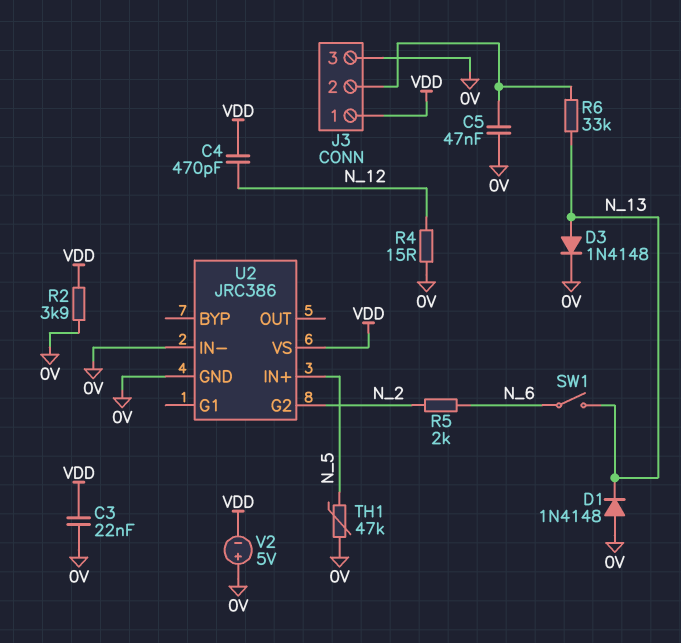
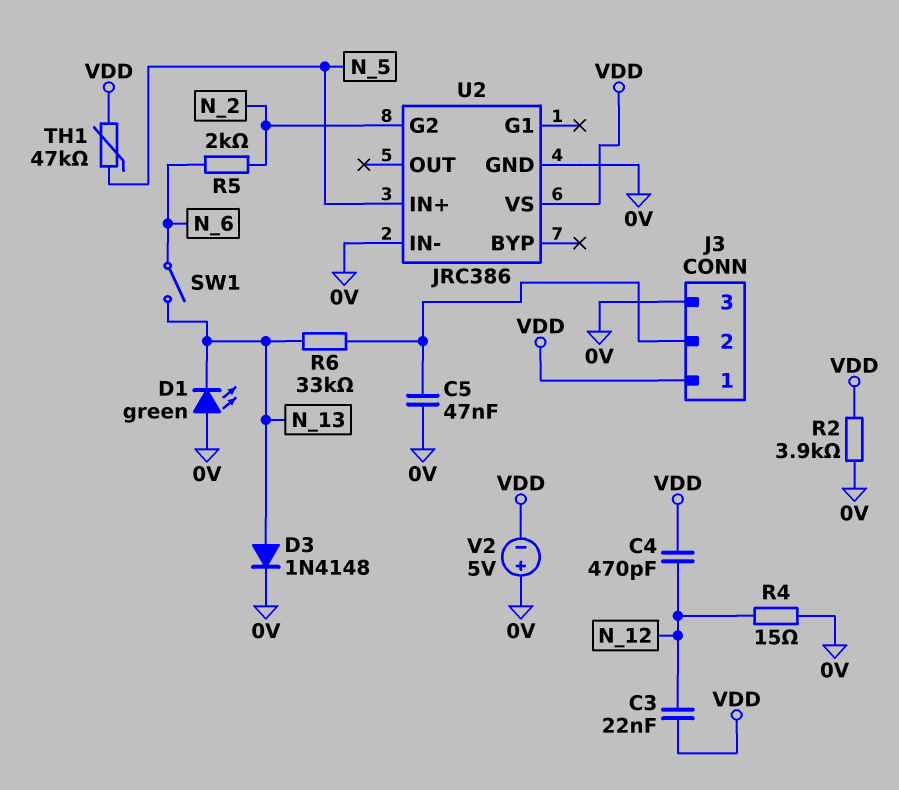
C3: 22nF (0V, VDD) -> 22nF (N_12, VDD)
D1: diode 1N4148 (A 0V, K N_13) -> LED green (A 0V, K N_13)
TH1: 47k (0V, N_5) -> 47k (N_5, VDD)

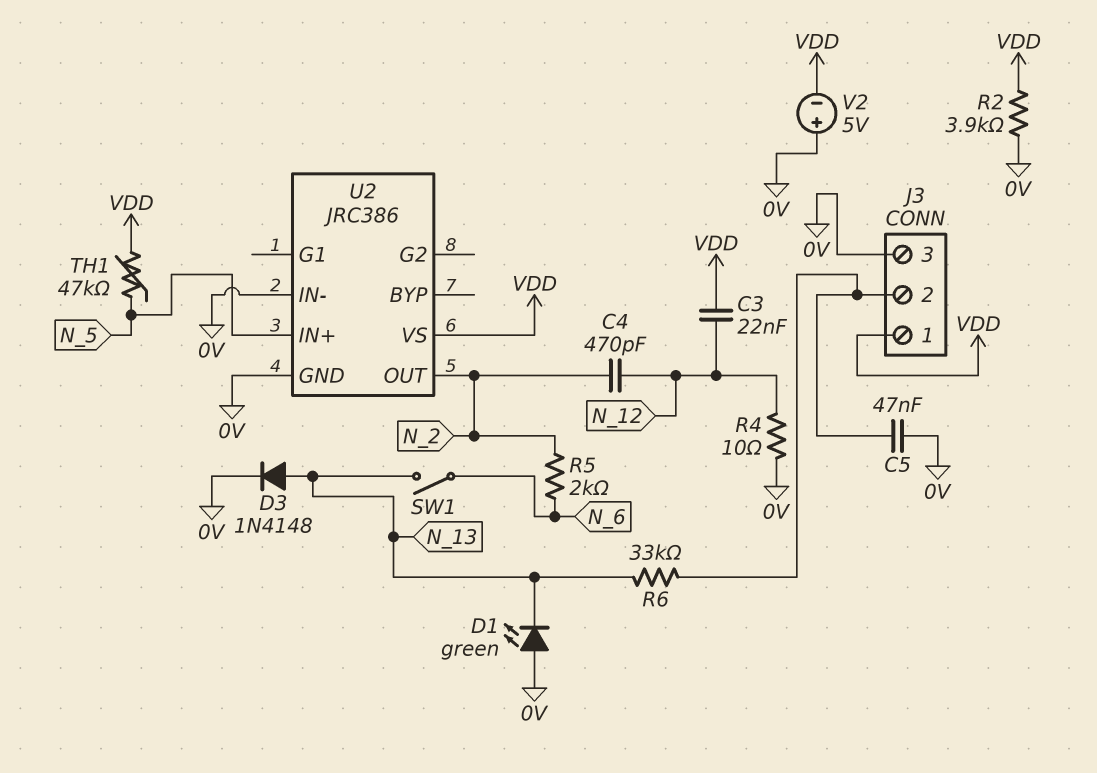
C4: 470pF (N_12, VDD) -> 470pF (N_2, N_12)
R4: 15 (0V, N_12) -> 10 (0V, N_12)
U2 pin G2: N_2 -> none
U2 pin OUT: none -> N_2

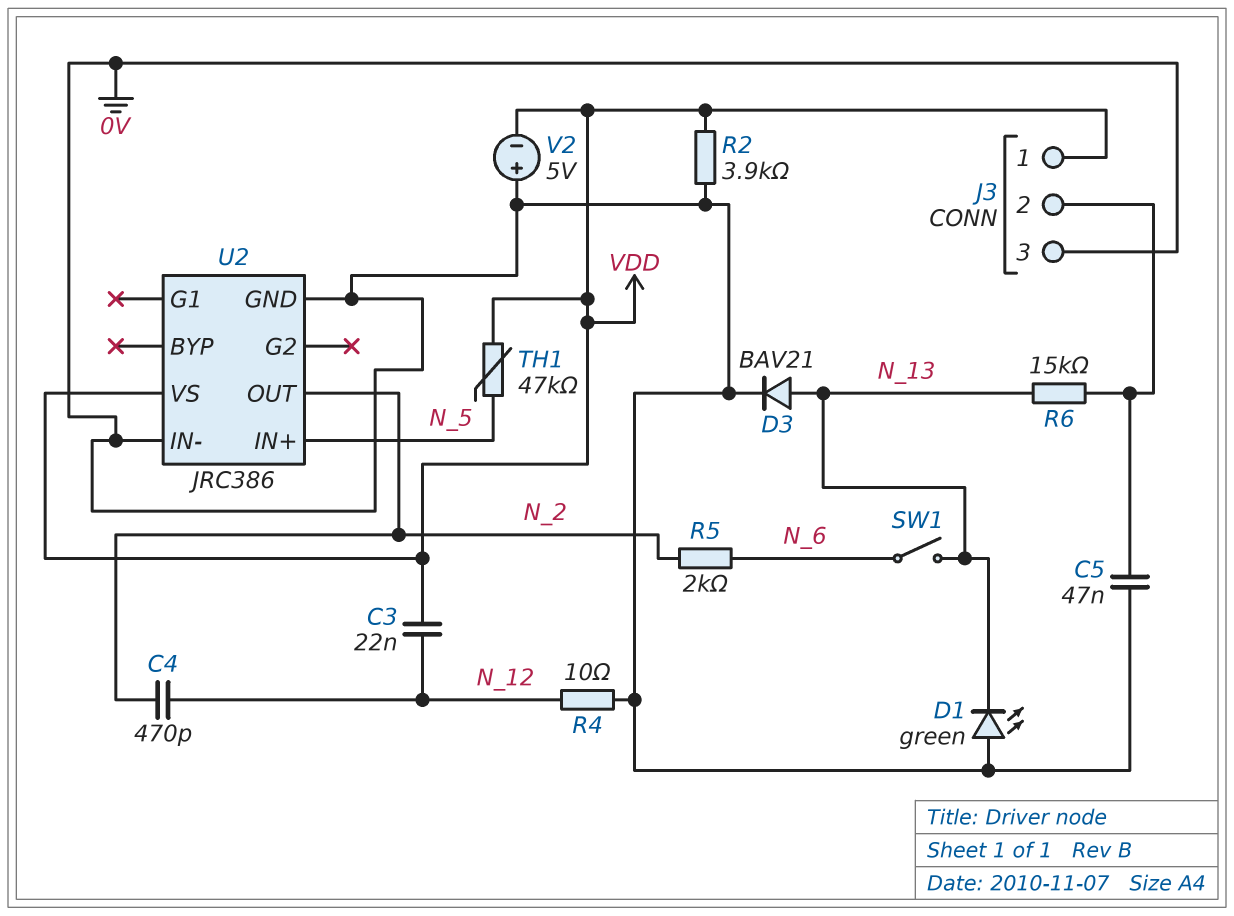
D3: diode 1N4148 (A N_13, K 0V) -> diode BAV21 (A N_13, K 0V)
R6: 33k (J3/2, N_13) -> 15k (J3/2, N_13)

